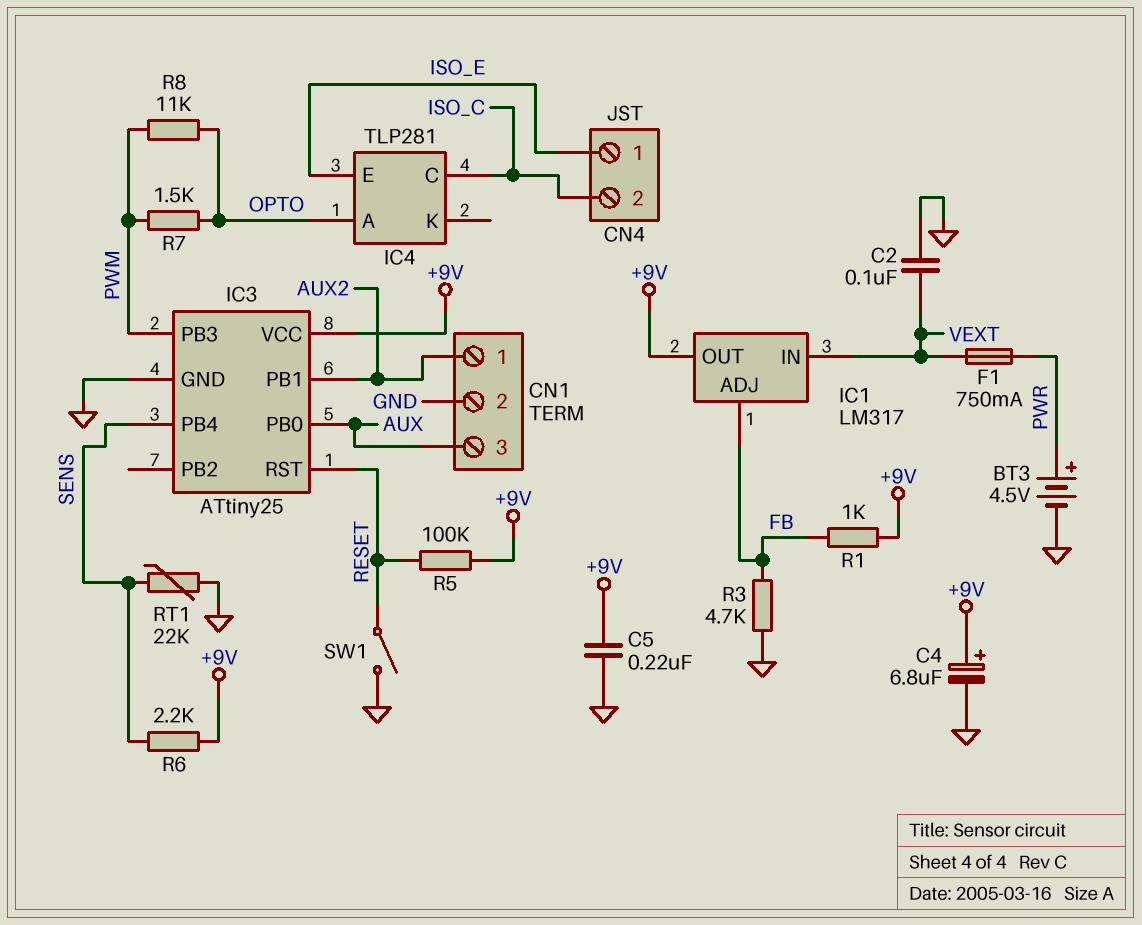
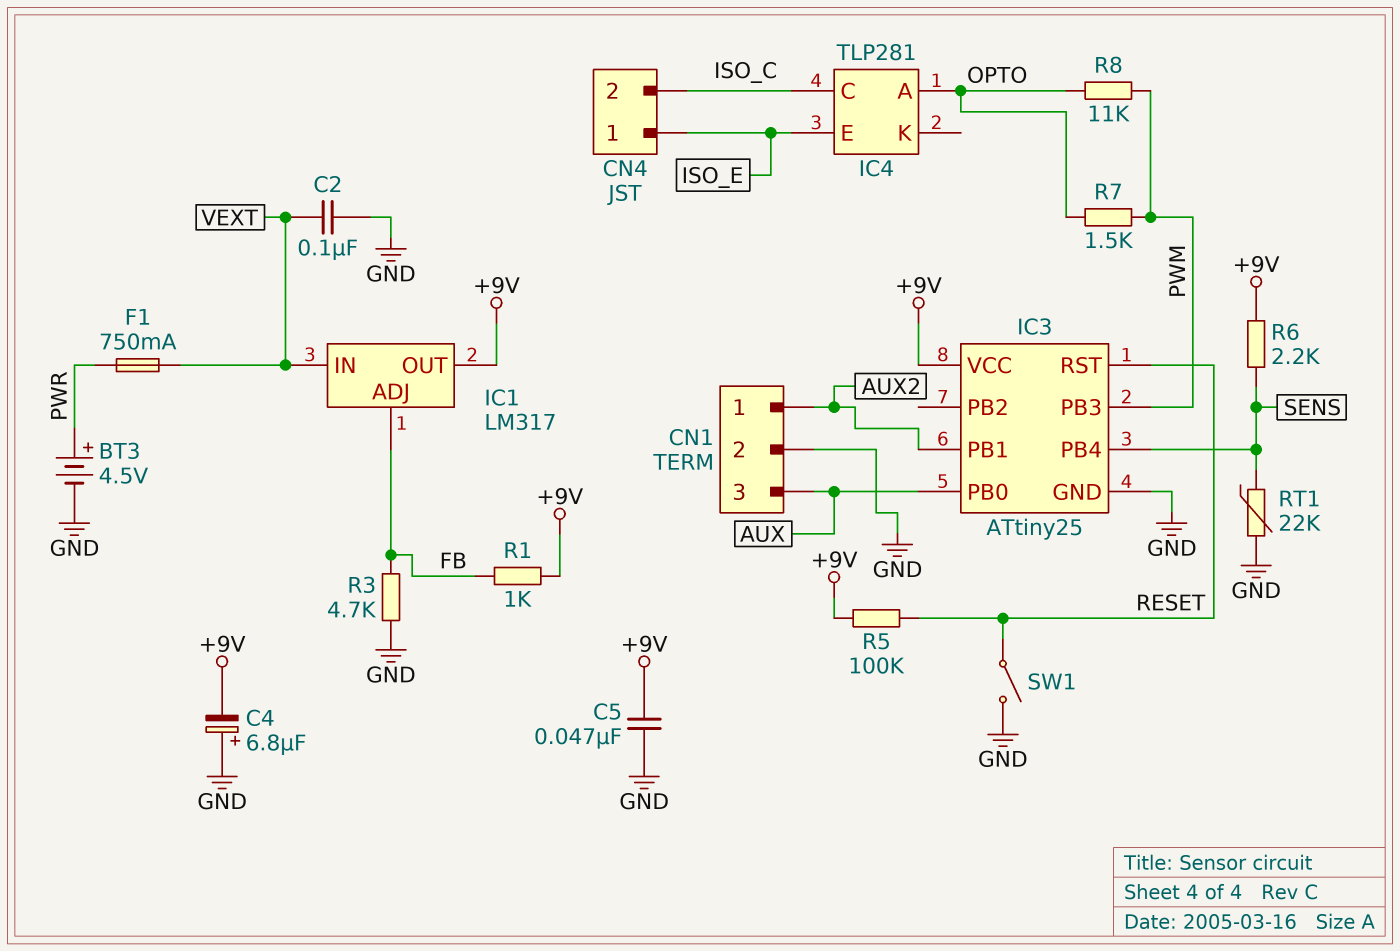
C4: 6.8uF (plus +9V, minus GND) -> 6.8uF (plus GND, minus +9V)
C5: 220nF (+9V, GND) -> 47nF (+9V, GND)

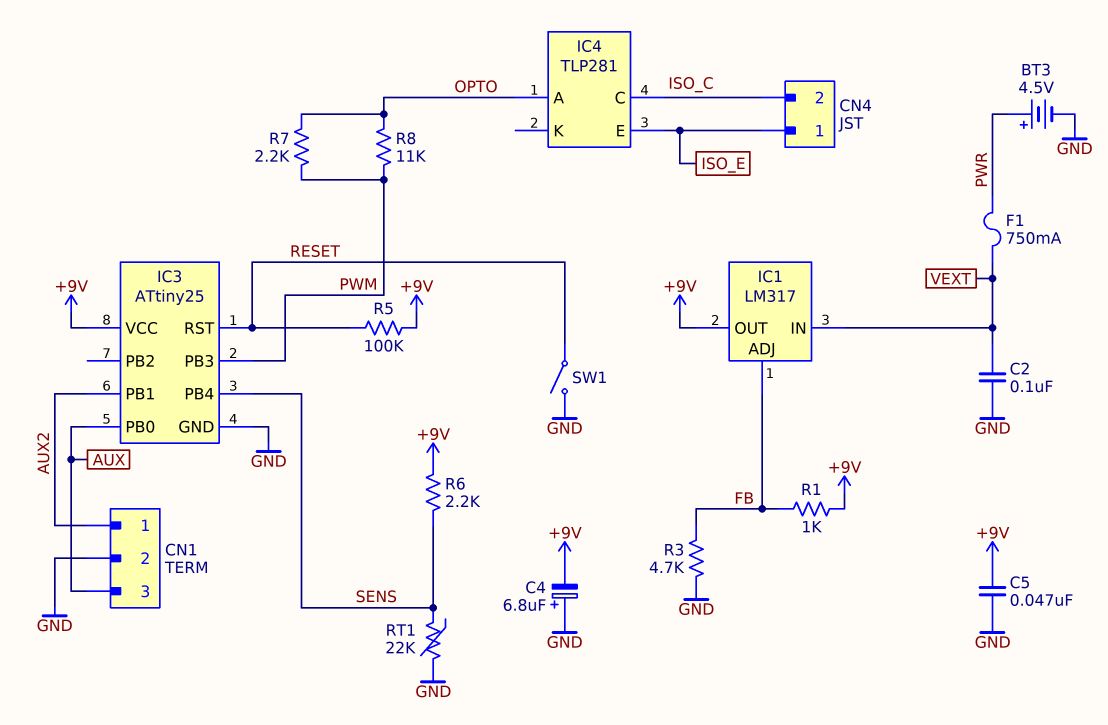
R7: 1.5k (OPTO, PWM) -> 2.2k (OPTO, PWM)

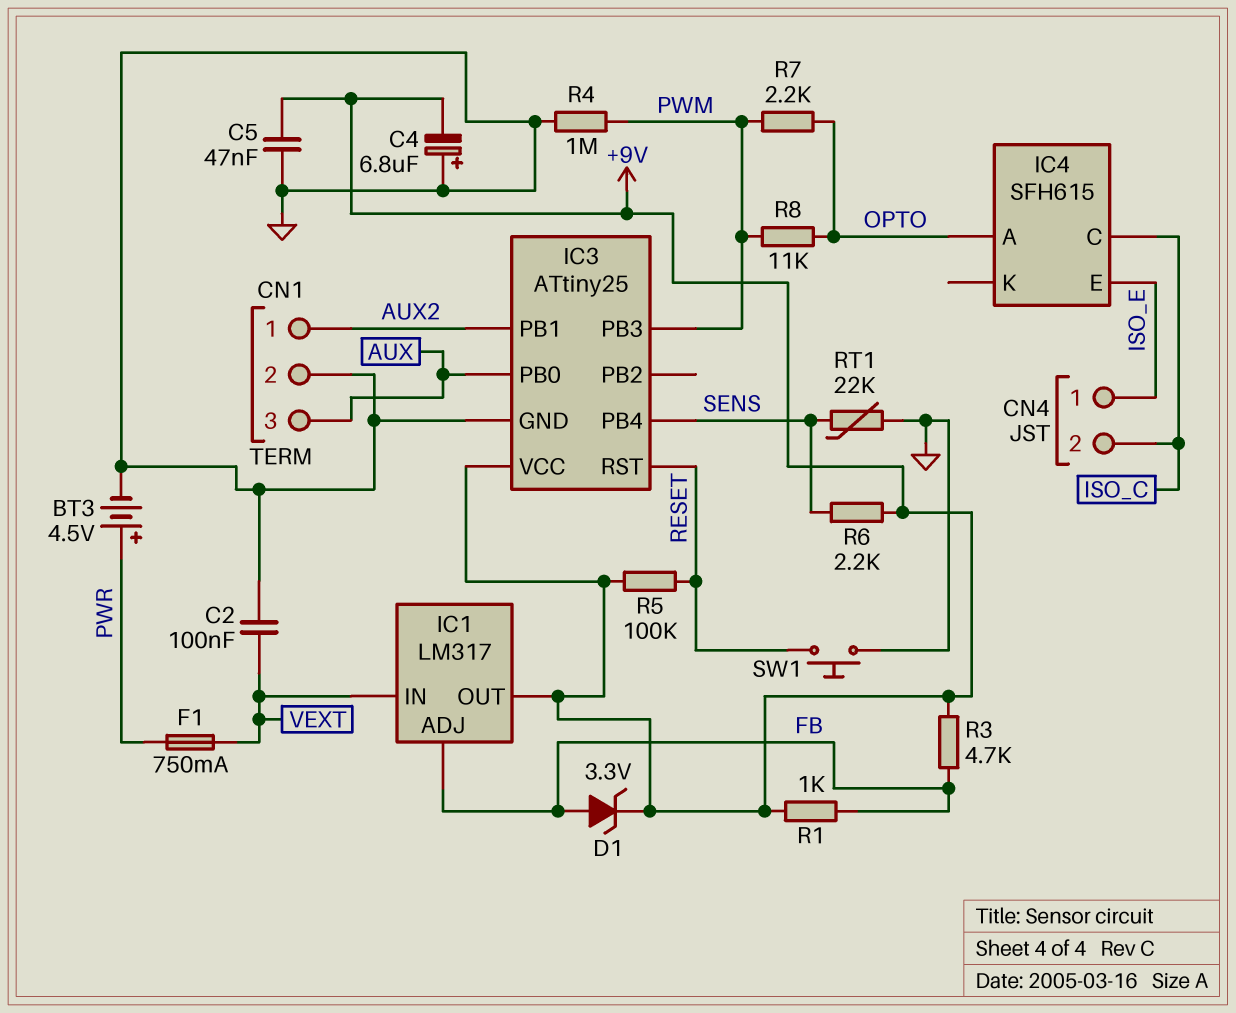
D1: none -> zener 3.3V (A FB, K +9V)
IC4: TLP281 -> SFH615
R3: 4.7k (FB, GND) -> 4.7k (+9V, FB)
R4: none -> 1M (GND, PWM)
SW1: switch (GND, RESET) -> button (GND, RESET)

